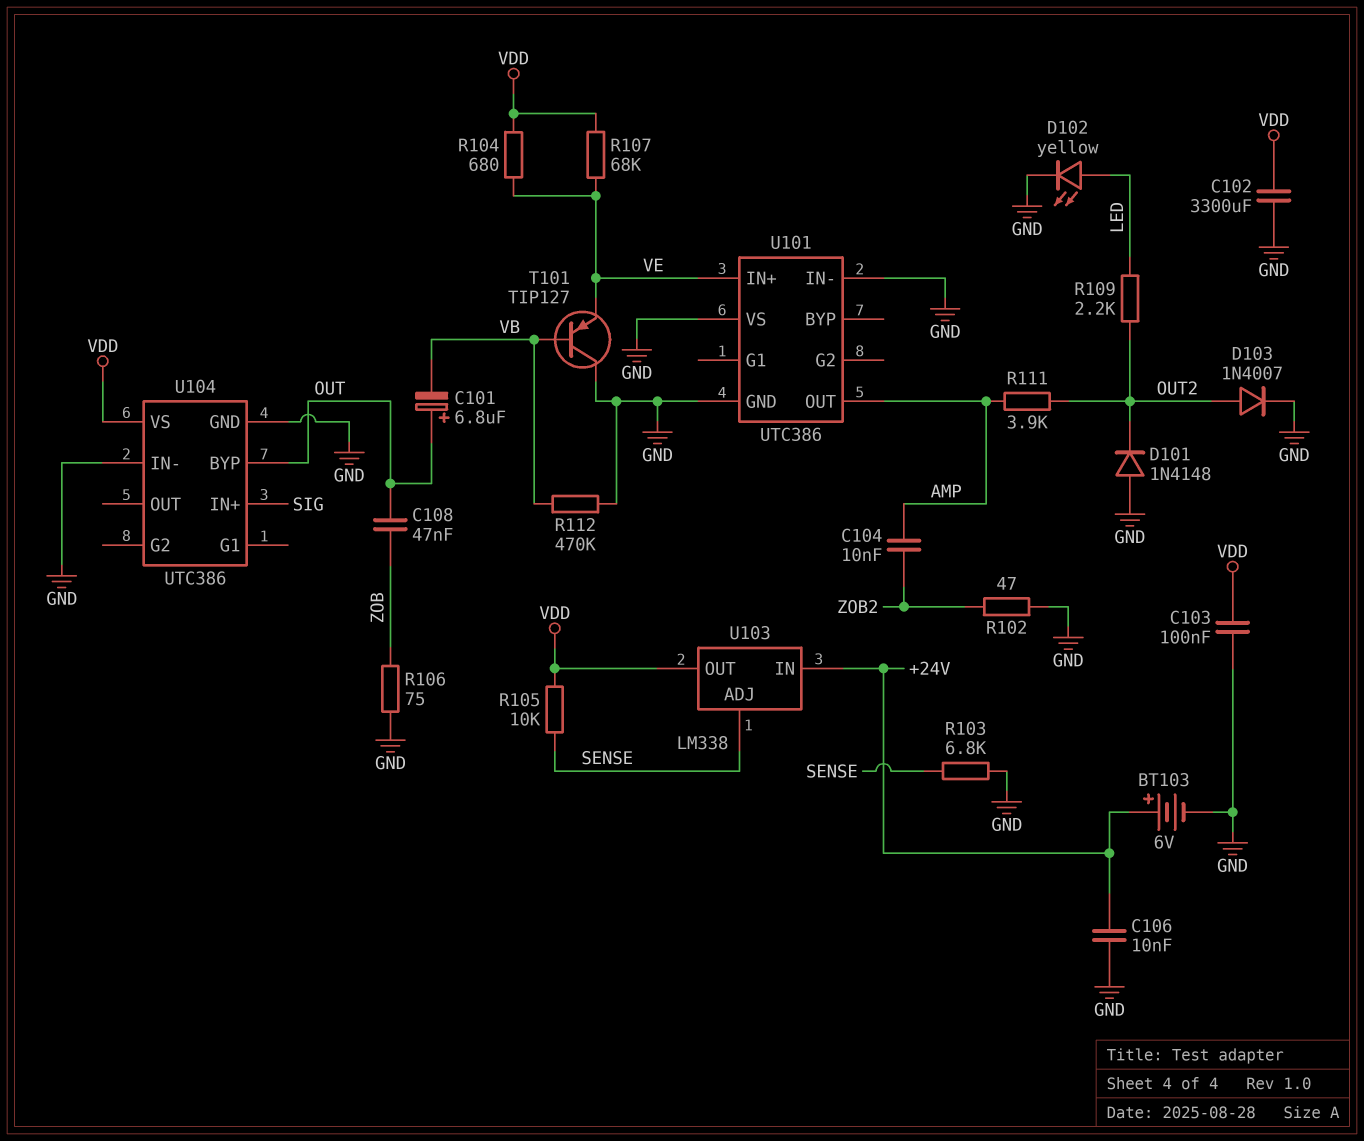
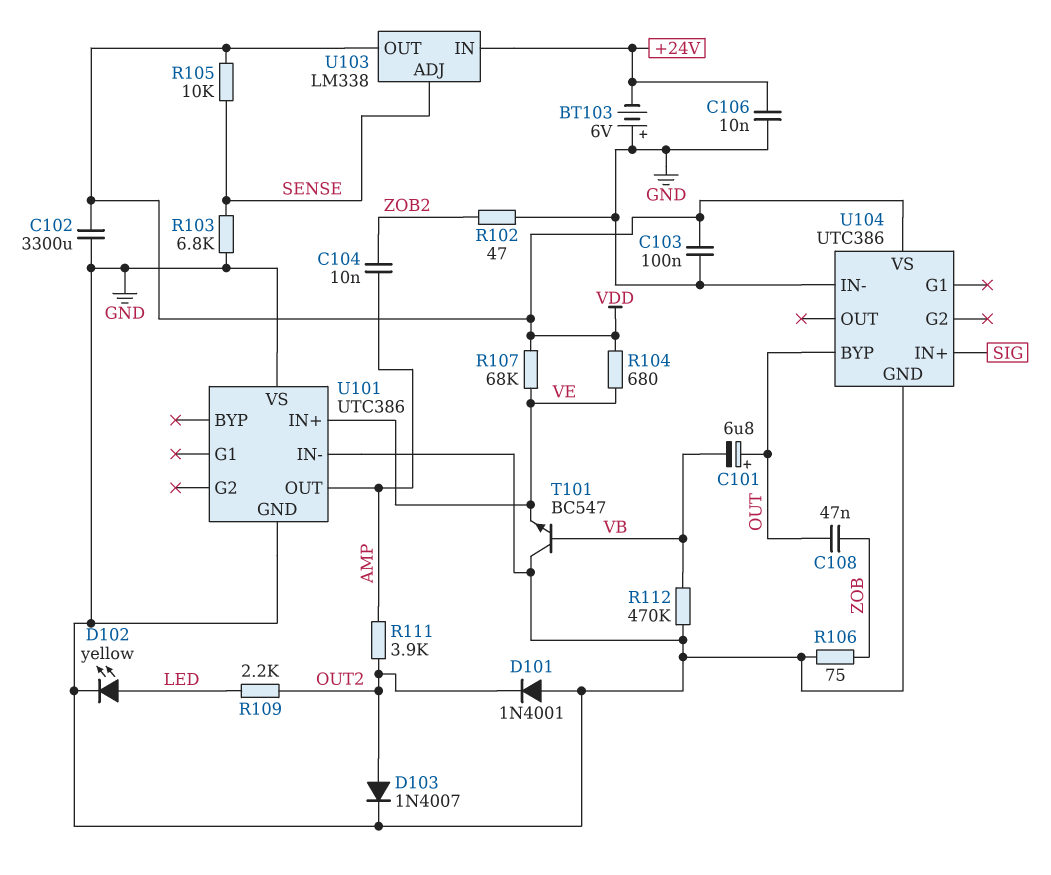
BT103: 6V (plus +24V, minus GND) -> 6V (plus GND, minus +24V)
D101: diode 1N4148 (A GND, K OUT2) -> diode 1N4001 (A GND, K OUT2)
T101: PNP TIP127 (B VB, C GND, E VE) -> NPN BC547 (B VB, C GND, E VE)

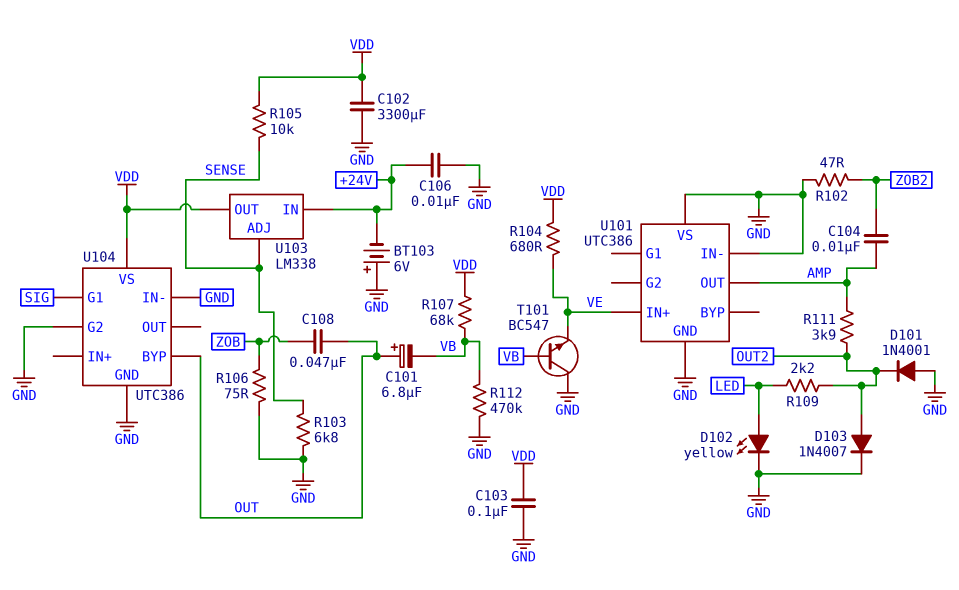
R107: 68k (VDD, VE) -> 68k (VB, VDD)
U104 pin G1: none -> SIG
U104 pin G2: none -> GND
U104 pin IN+: SIG -> none

